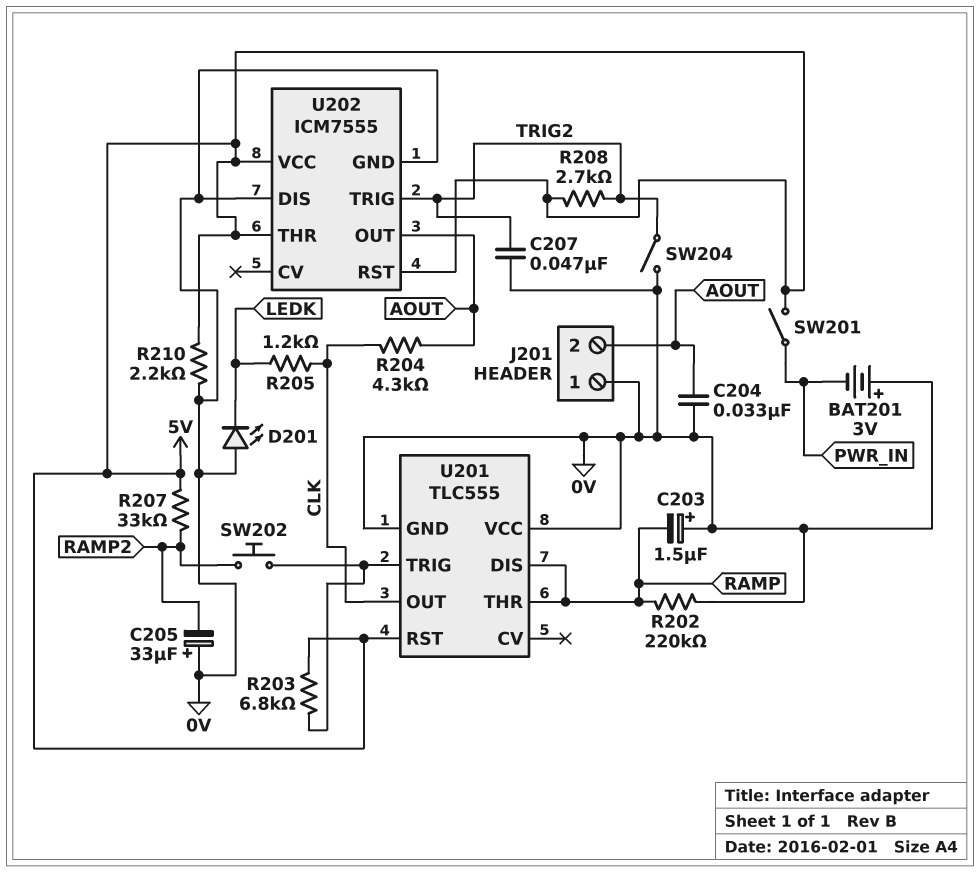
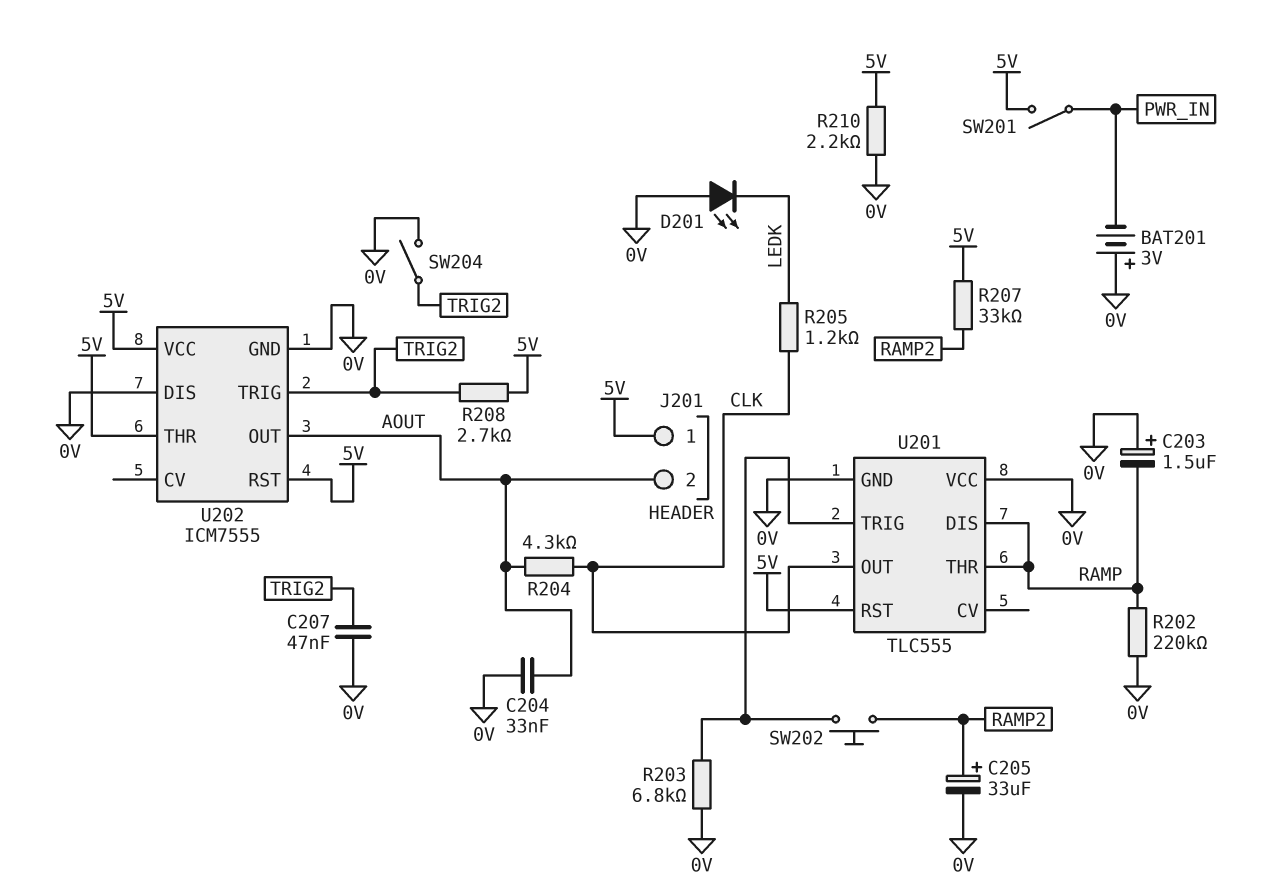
C205: 33uF (plus 0V, minus RAMP2) -> 33uF (plus RAMP2, minus 0V)
J201 pin 1: 0V -> 5V
R203: 6.8k (5V, U201/TRIG) -> 6.8k (0V, U201/TRIG)

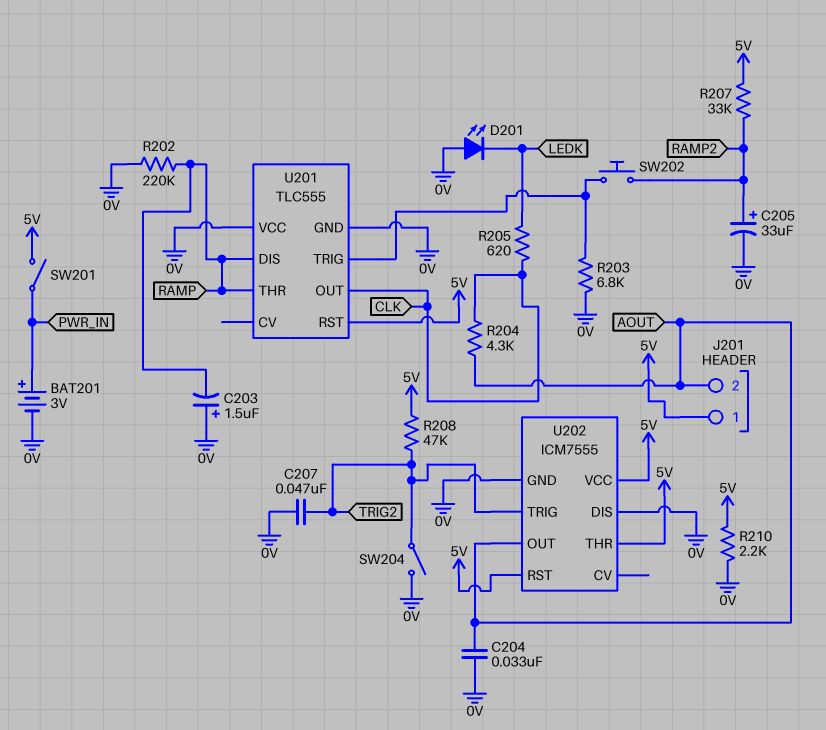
BAT201: 3V (plus 0V, minus PWR_IN) -> 3V (plus PWR_IN, minus 0V)
R205: 1.2k (CLK, LEDK) -> 620 (CLK, LEDK)
R208: 2.7k (5V, TRIG2) -> 47k (5V, TRIG2)

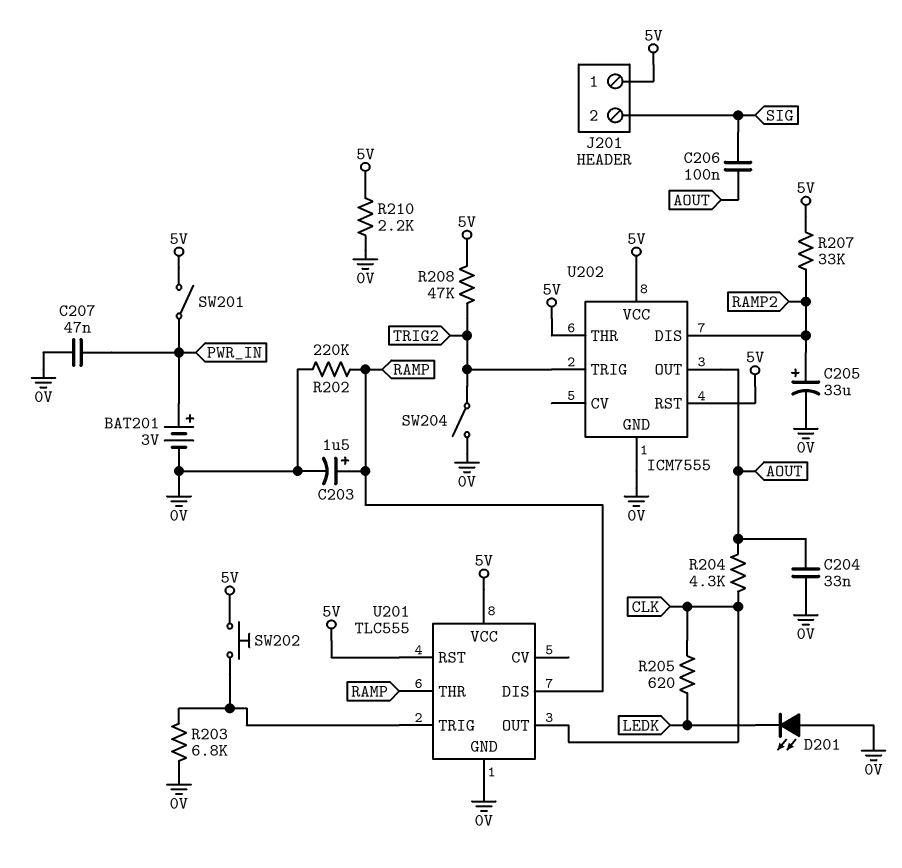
C203: 1.5uF (plus 0V, minus RAMP) -> 1.5uF (plus RAMP, minus 0V)
C206: none -> 100nF (AOUT, SIG)
C207: 47nF (0V, TRIG2) -> 47nF (0V, PWR_IN)
J201 pin 2: AOUT -> SIG
SW202: button (RAMP2, U201/TRIG) -> button (5V, U201/TRIG)
U201 pin VCC: 0V -> 5V
U202 pin DIS: 0V -> RAMP2

